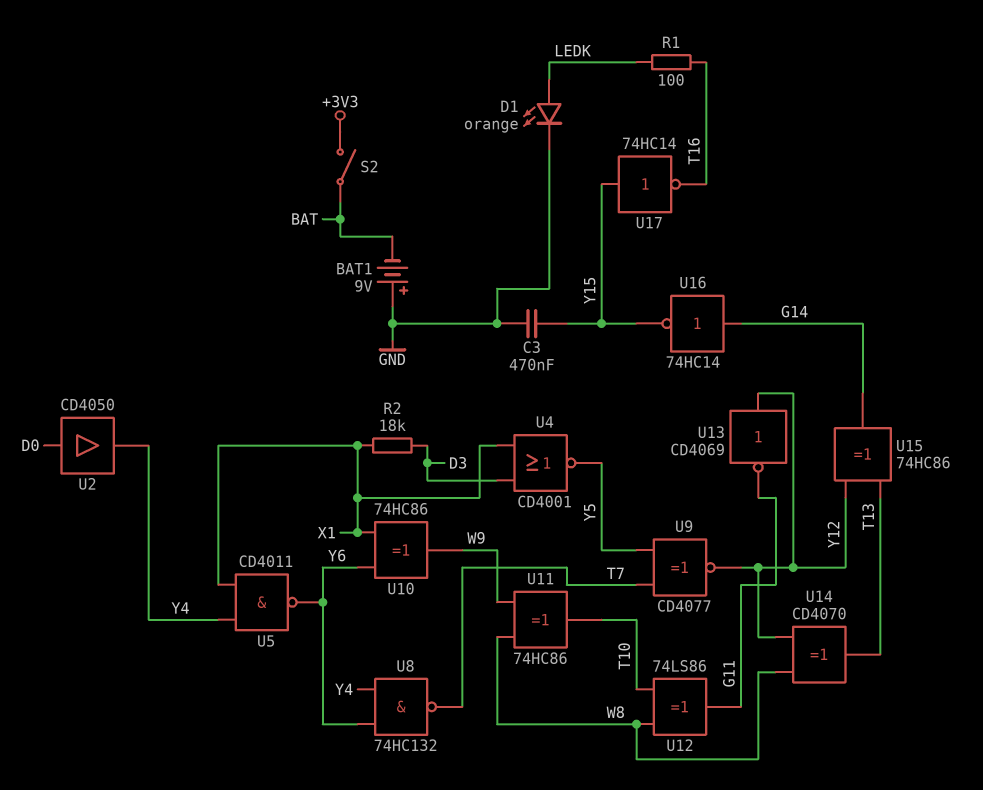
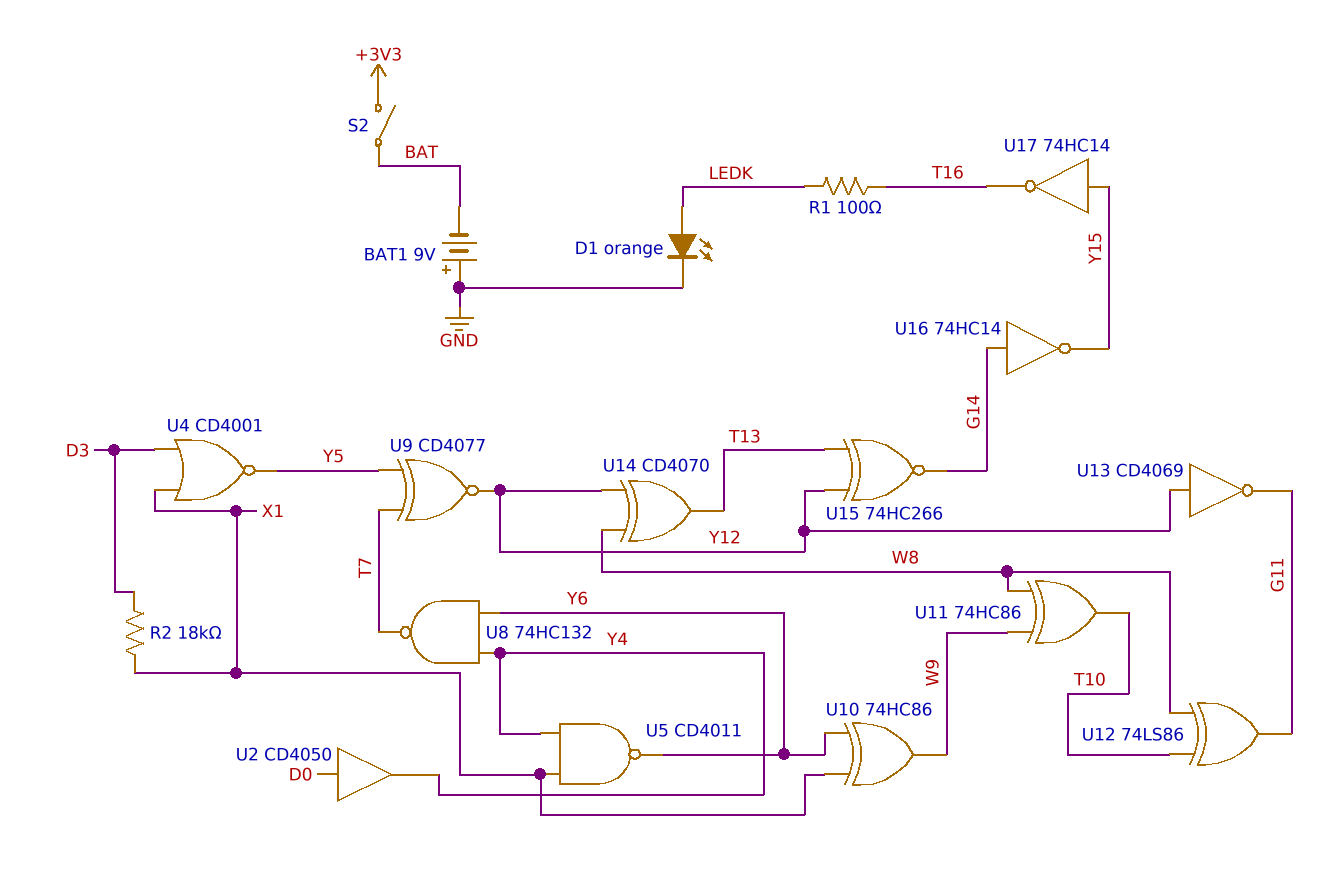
C3: 470nF (GND, Y15) -> none
U15: XOR 74HC86 (in T13, in Y12, out G14) -> XNOR 74HC266 (in T13, in Y12, out G14)

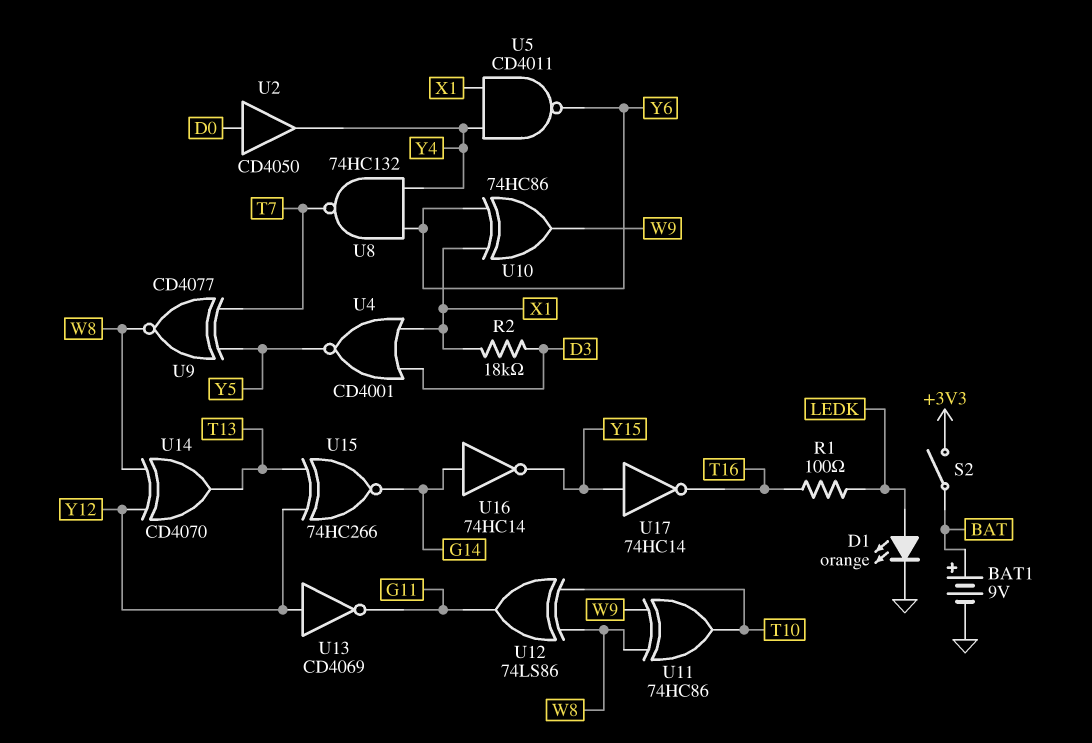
BAT1: 9V (plus GND, minus BAT) -> 9V (plus BAT, minus GND)
U9: XNOR CD4077 (in T7, in Y5, out Y12) -> XNOR CD4077 (in T7, in Y5, out W8)

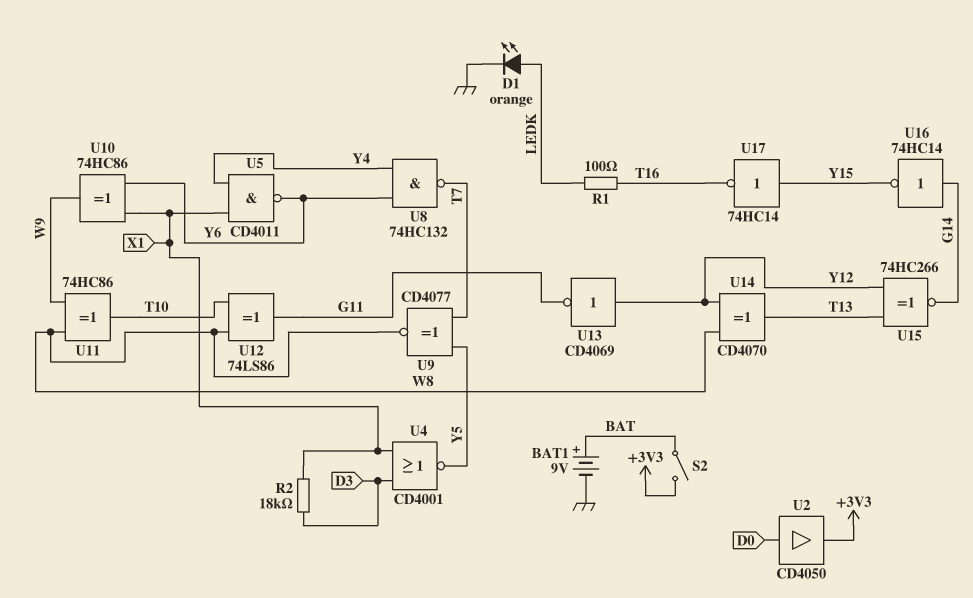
U2: buffer CD4050 (in D0, out Y4) -> buffer CD4050 (in D0, out +3V3)

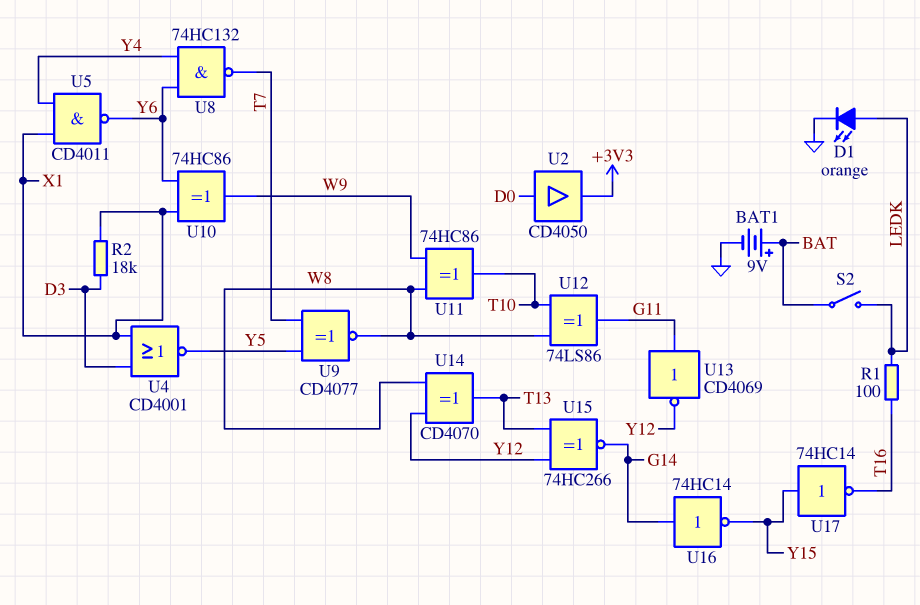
S2: switch (+3V3, BAT) -> switch (BAT, LEDK)
U13: NOT CD4069 (in Y12, out G11) -> NOT CD4069 (in G11, out Y12)

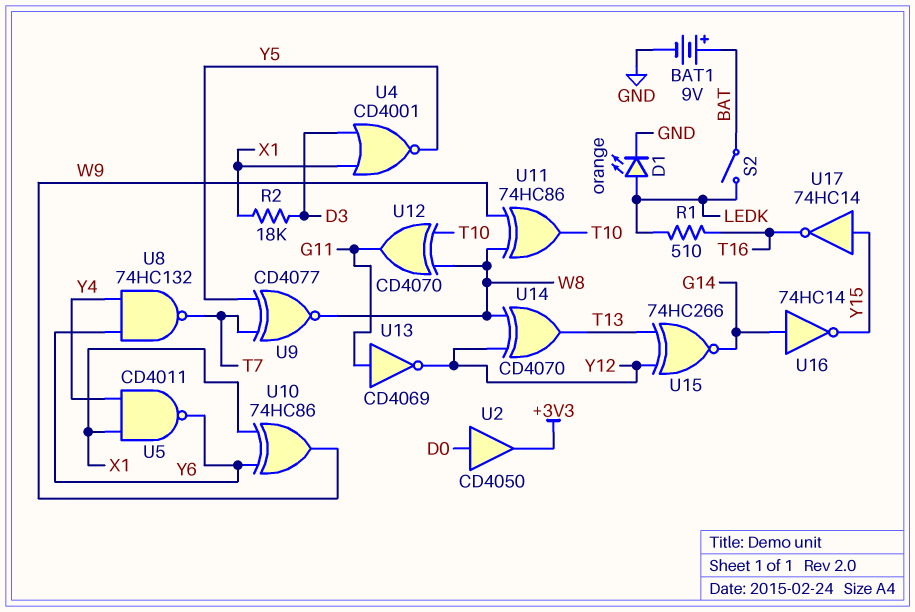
R1: 100 (LEDK, T16) -> 510 (LEDK, T16)
U12: XOR 74LS86 (in T10, in W8, out G11) -> XOR CD4070 (in T10, in W8, out G11)

